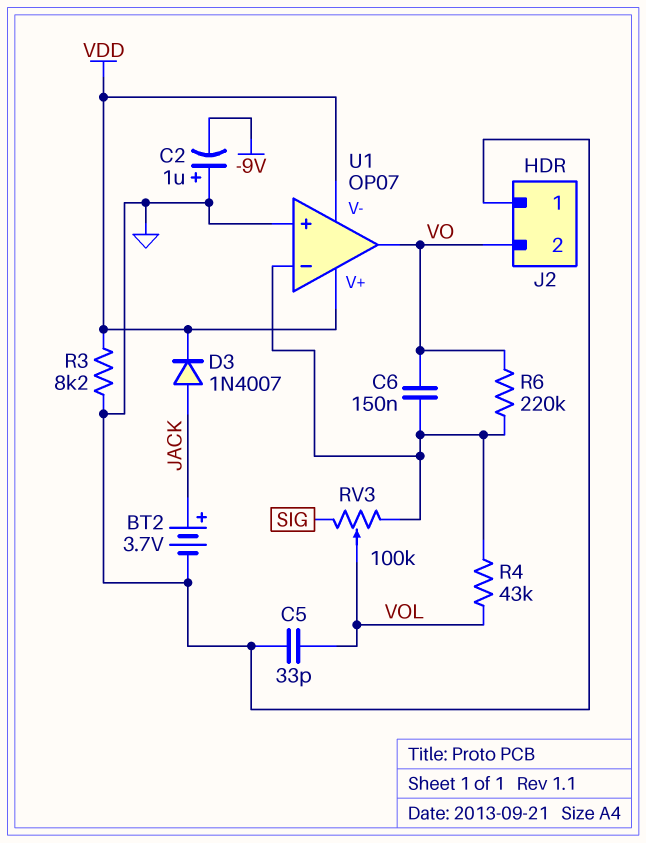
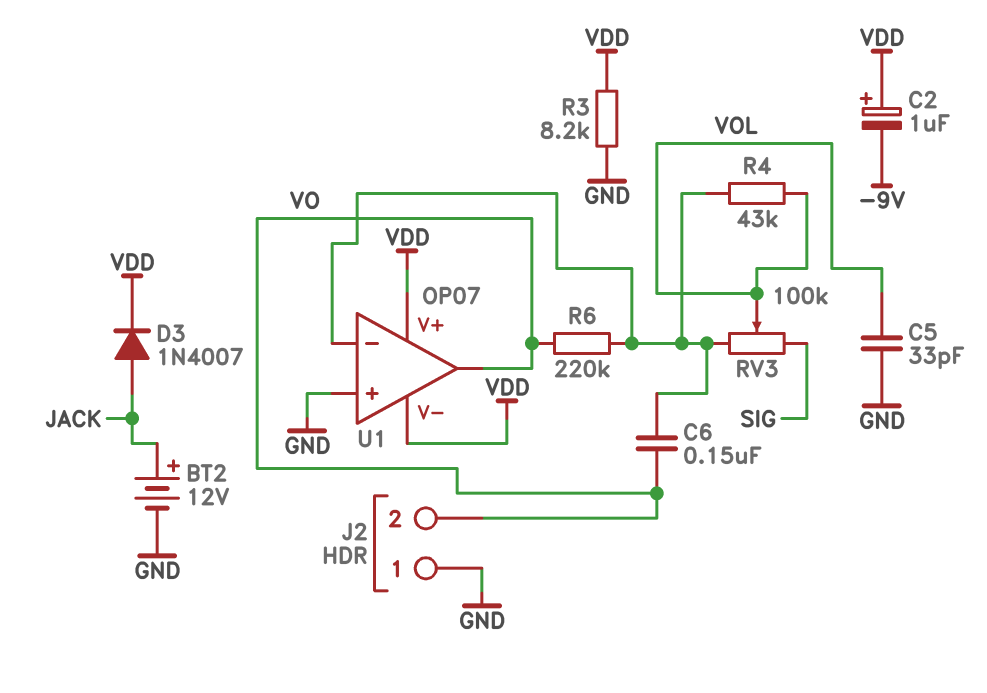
BT2: 3.7V (plus JACK, minus GND) -> 12V (plus JACK, minus GND)
C2: 1uF (plus GND, minus -9V) -> 1uF (plus VDD, minus -9V)

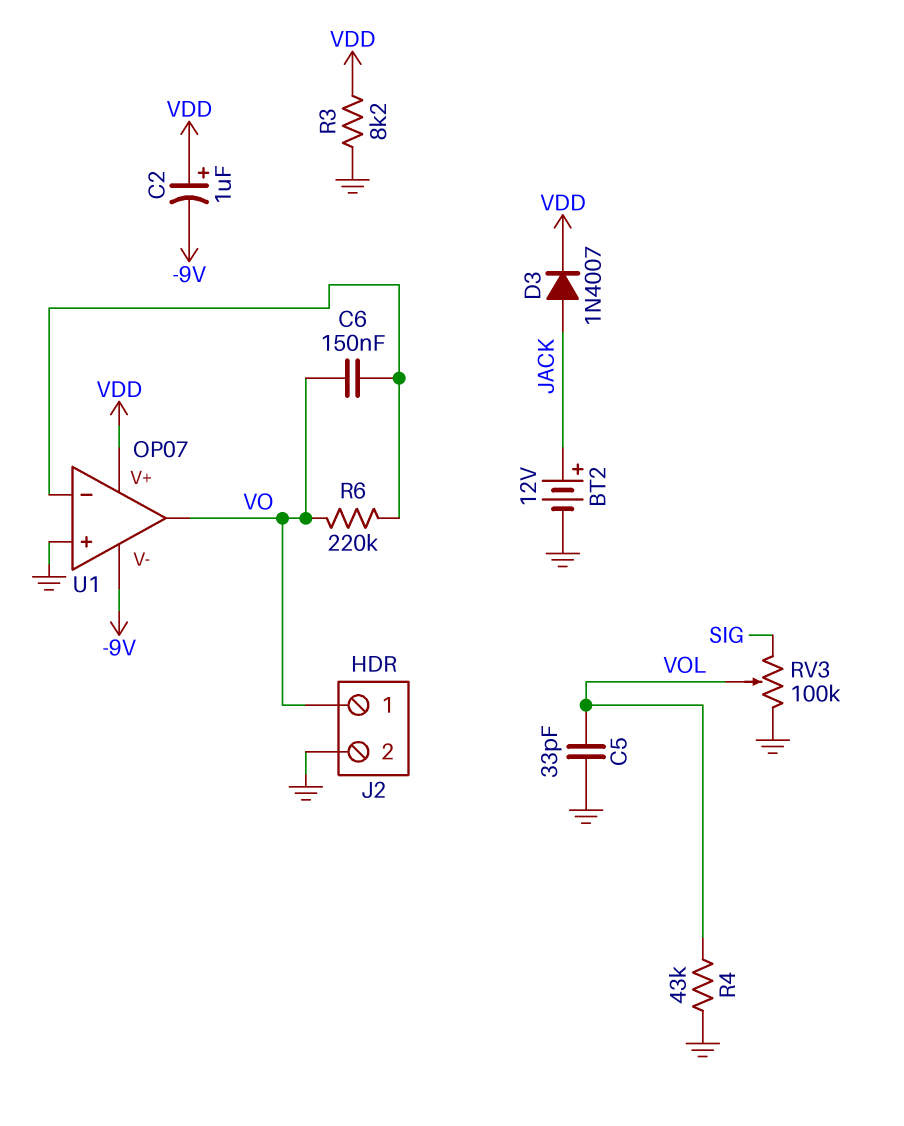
J2 pin 1: GND -> VO
J2 pin 2: VO -> GND
R4: 43k (U1/in-, VOL) -> 43k (GND, VOL)
RV3: 100k (SIG, U1/in-, wiper VOL) -> 100k (GND, SIG, wiper VOL)
U1 pin V-: VDD -> -9V

